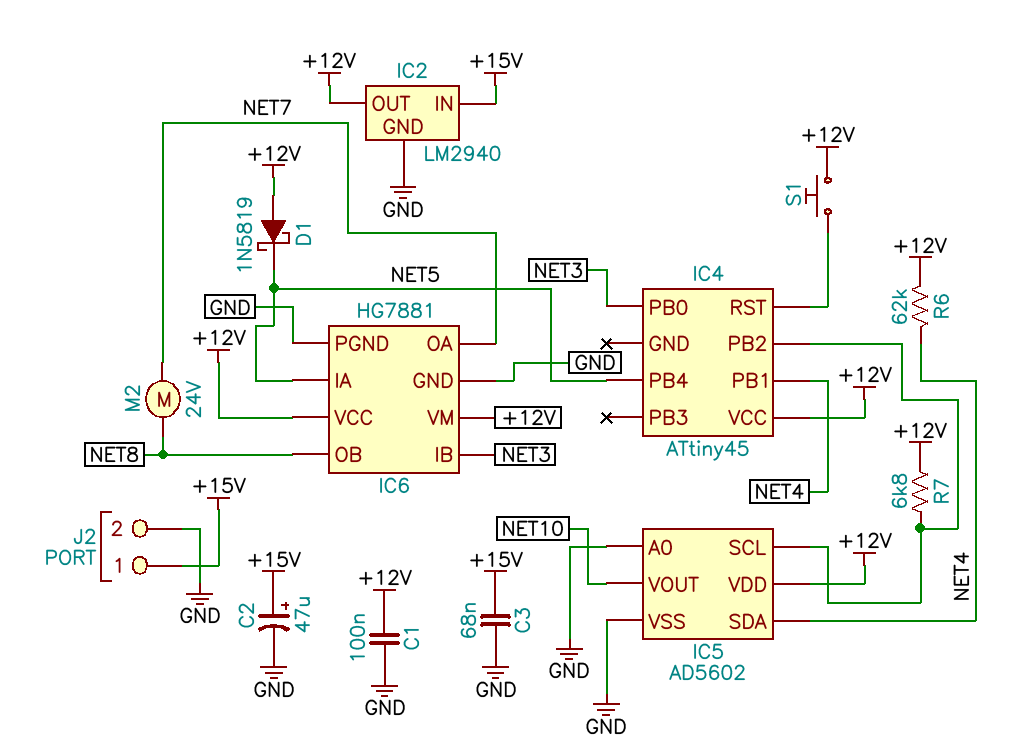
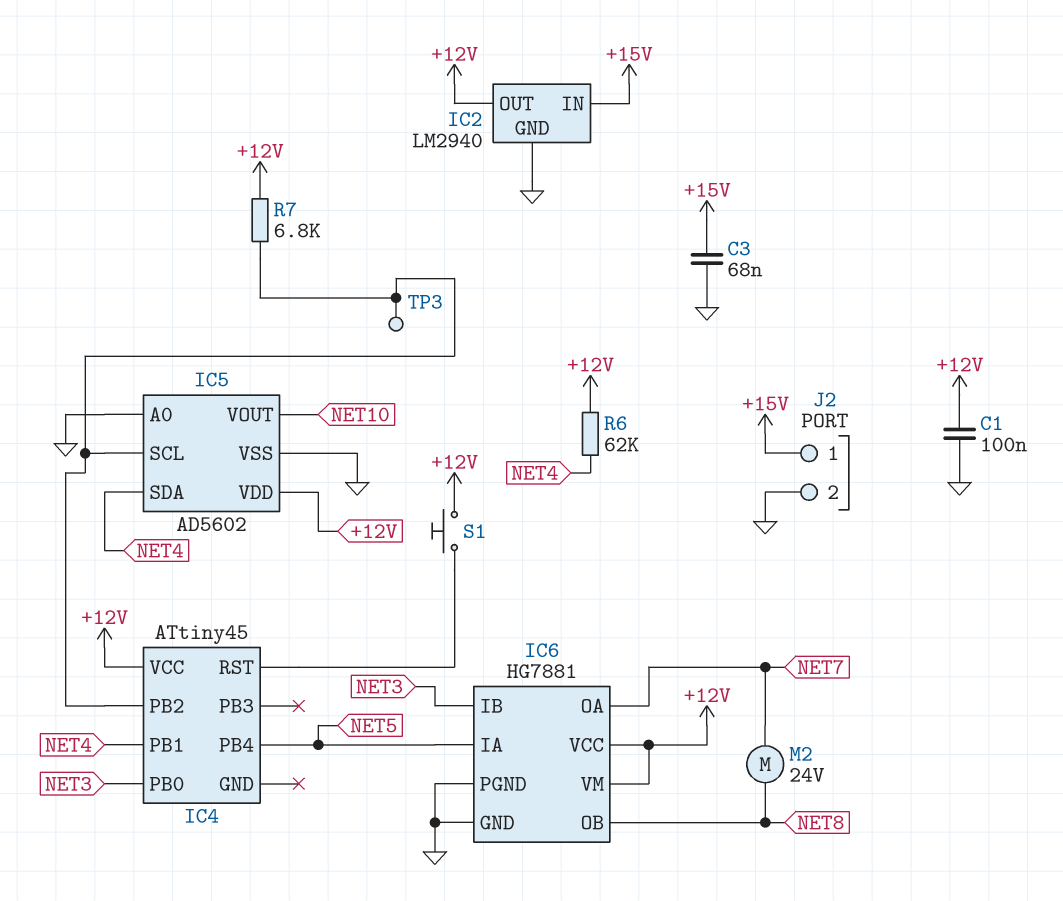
C2: 47uF (plus +15V, minus GND) -> none
D1: schottky 1N5819 (A +12V, K NET5) -> none
TP3: none -> test point (IC4/PB2)

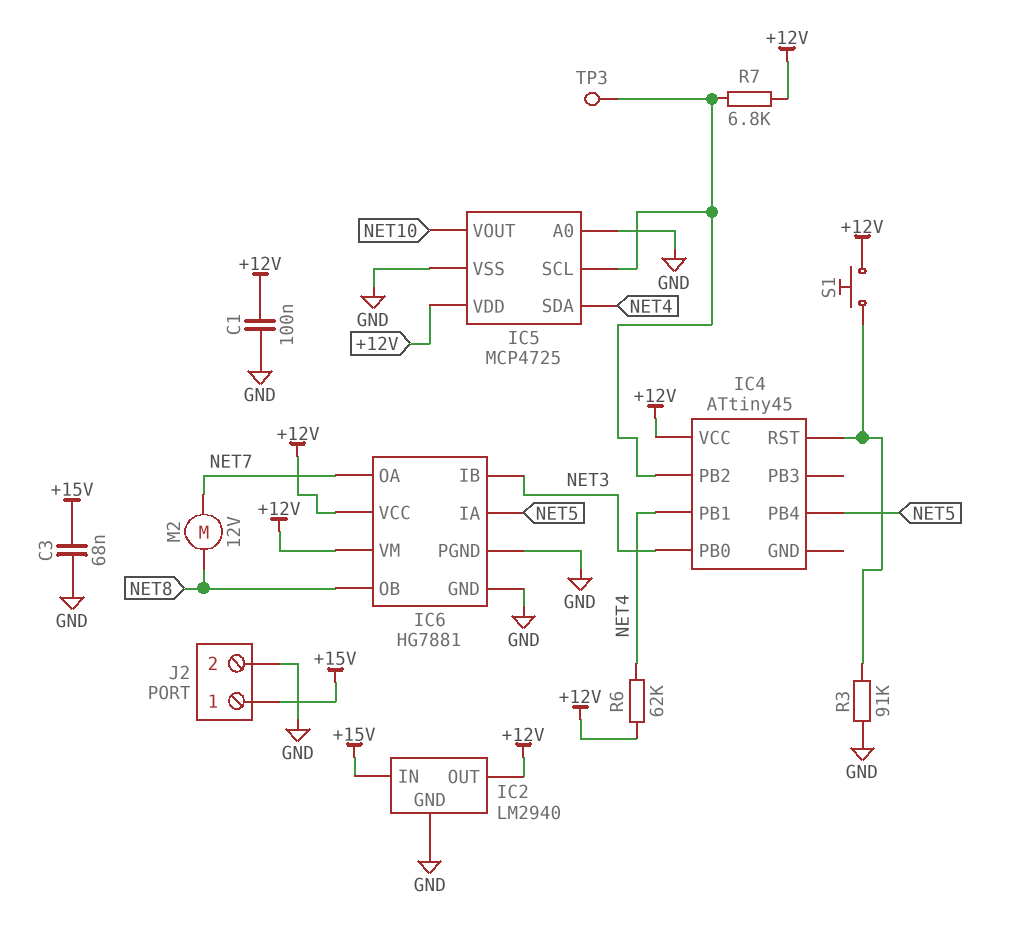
IC5: AD5602 -> MCP4725
M2: motor 24V (NET7, NET8) -> motor 12V (NET7, NET8)
R3: none -> 91k (GND, IC4/RST)

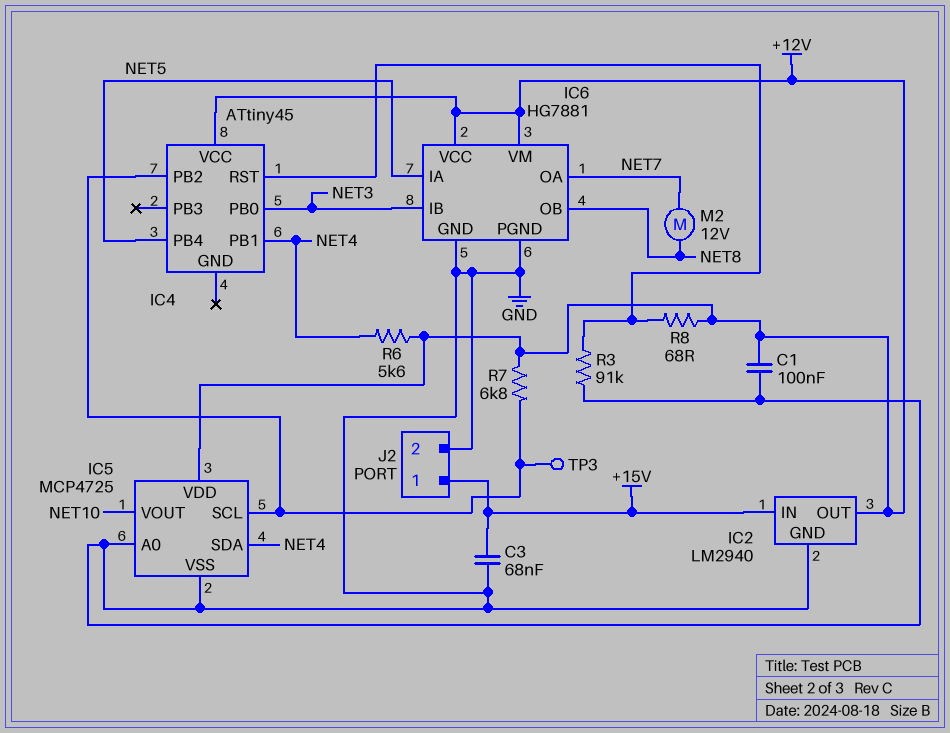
R6: 62k (+12V, NET4) -> 5.6k (+12V, NET4)
R8: none -> 68 (+12V, IC4/RST)
S1: button (+12V, IC4/RST) -> none

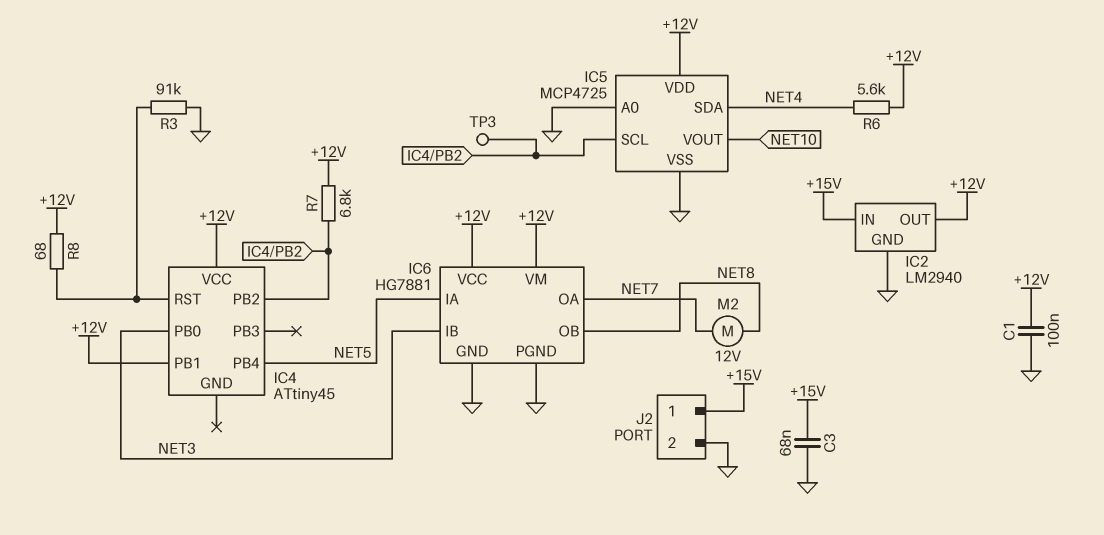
IC4 pin PB1: NET4 -> +12V

